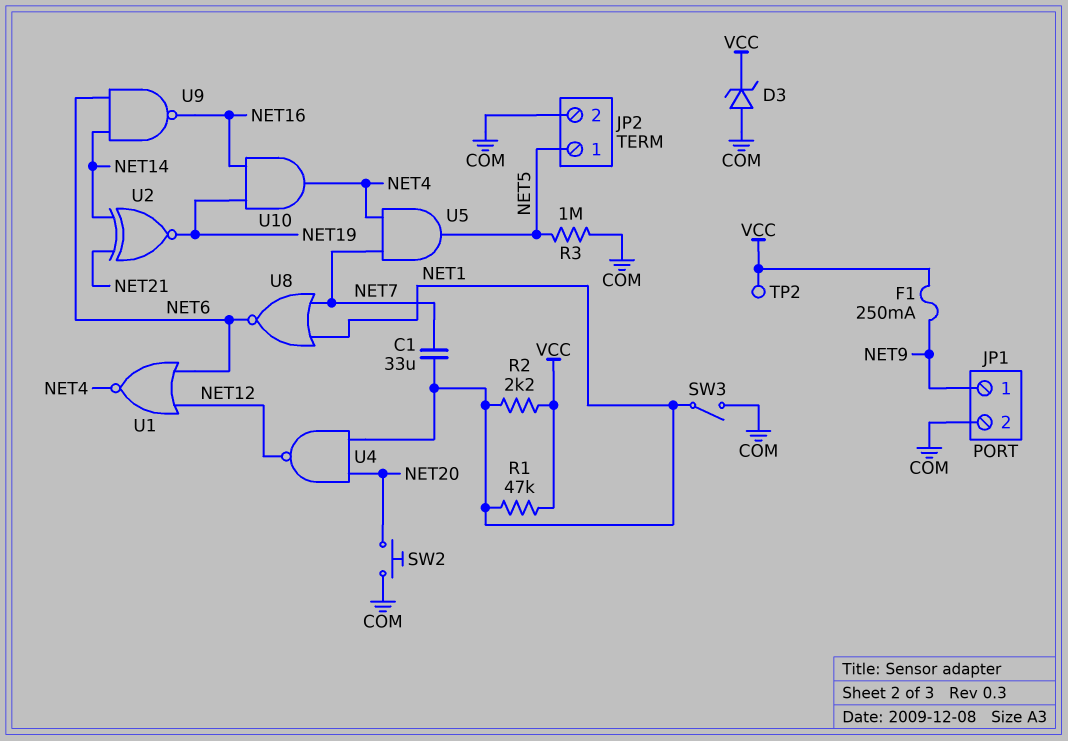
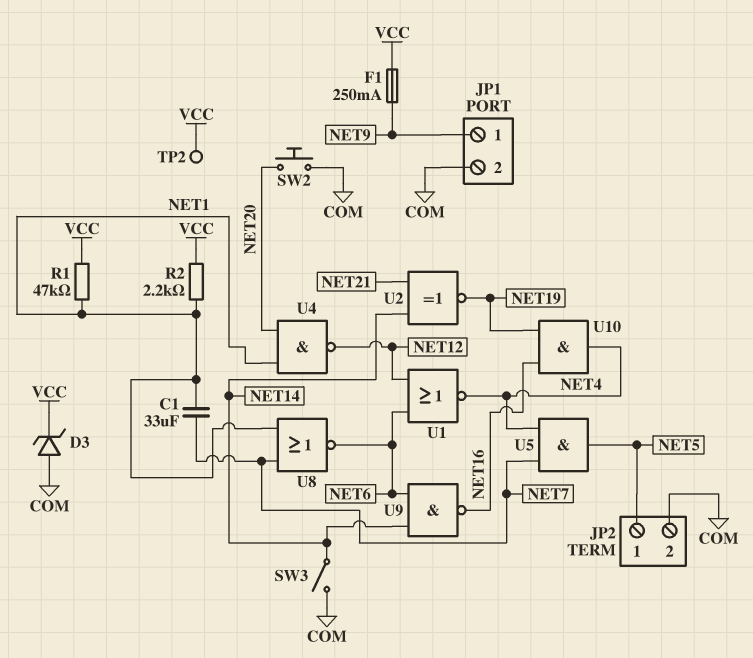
R3: 1M (COM, NET5) -> none
SW3: switch (COM, NET1) -> switch (COM, NET14)

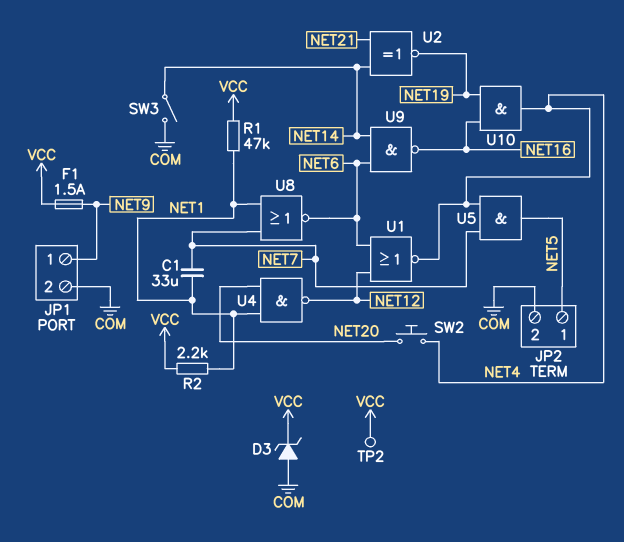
F1: 250mA (NET9, VCC) -> 1.5A (NET9, VCC)
SW2: button (COM, NET20) -> button (NET4, NET20)

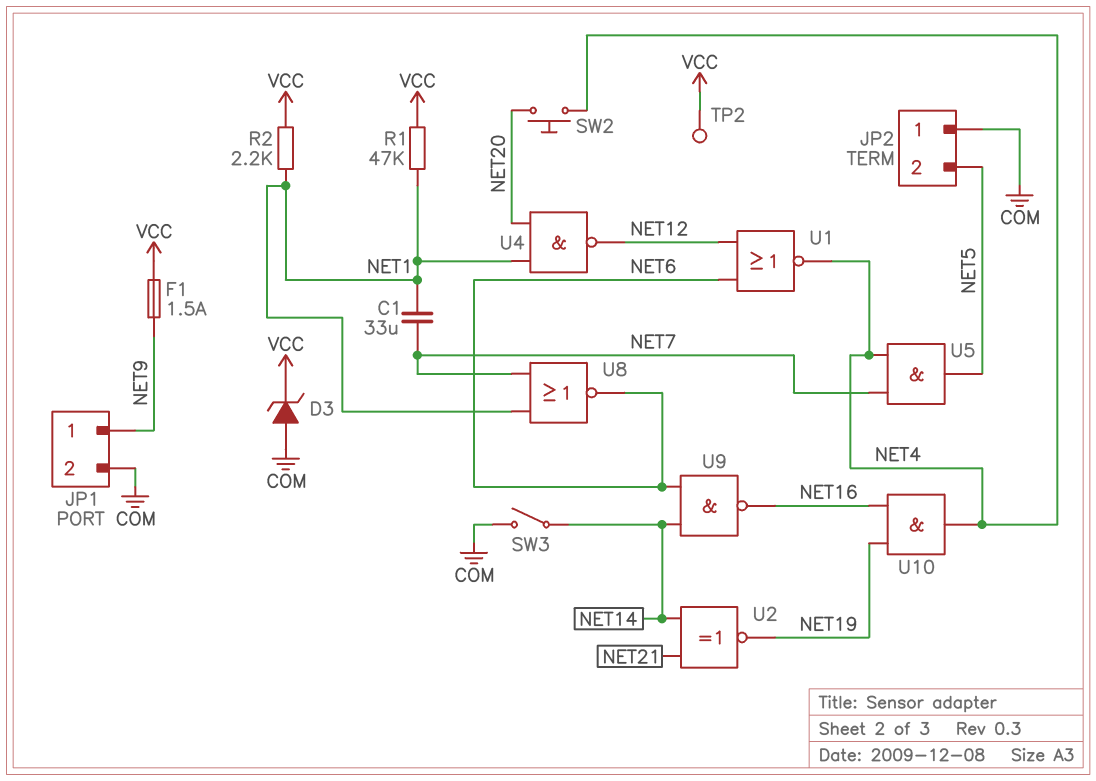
JP2 pin 1: NET5 -> COM
JP2 pin 2: COM -> NET5

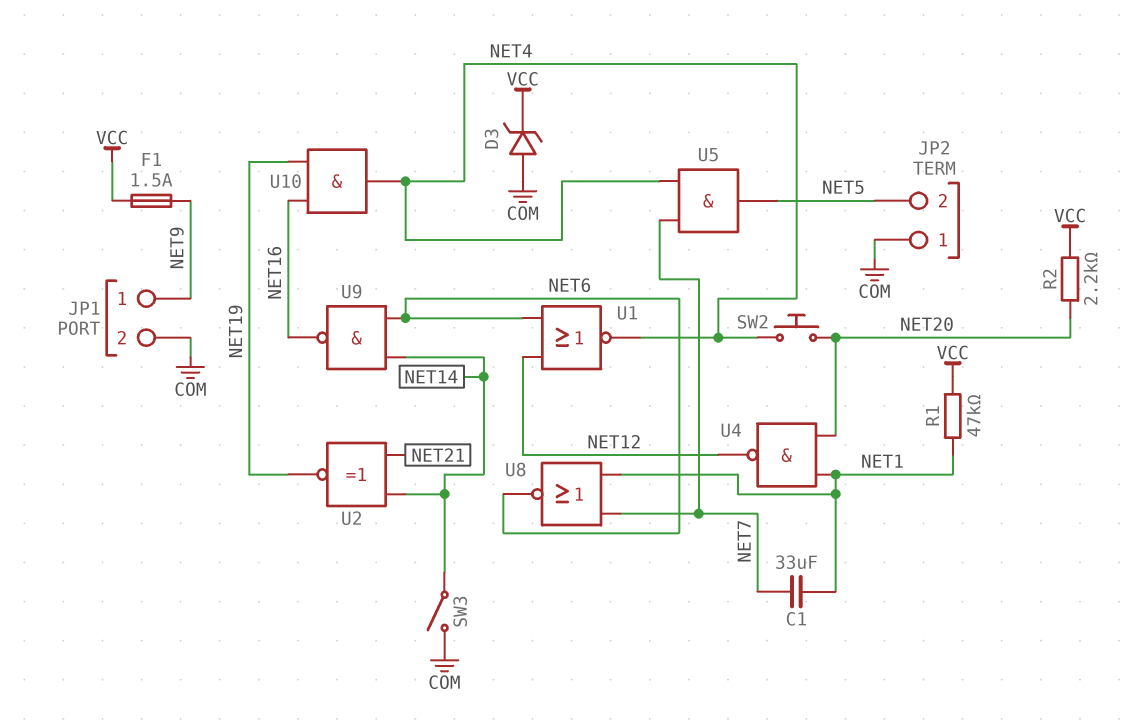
R2: 2.2k (NET1, VCC) -> 2.2k (NET20, VCC)
TP2: test point (VCC) -> none

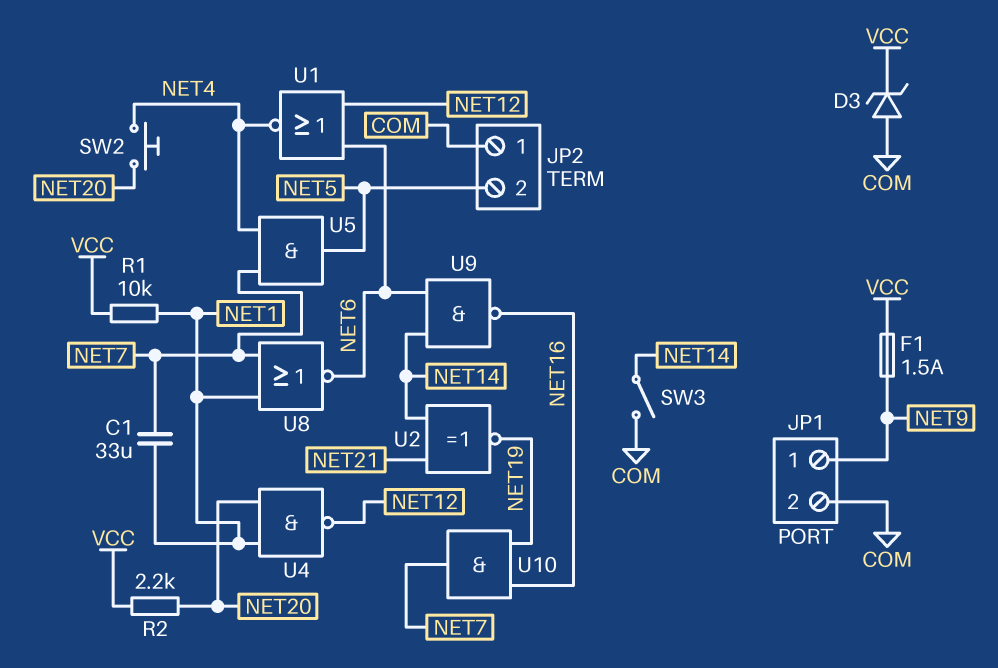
R1: 47k (NET1, VCC) -> 10k (NET1, VCC)
U10: AND (in NET16, in NET19, out NET4) -> AND (in NET16, in NET19, out NET7)

